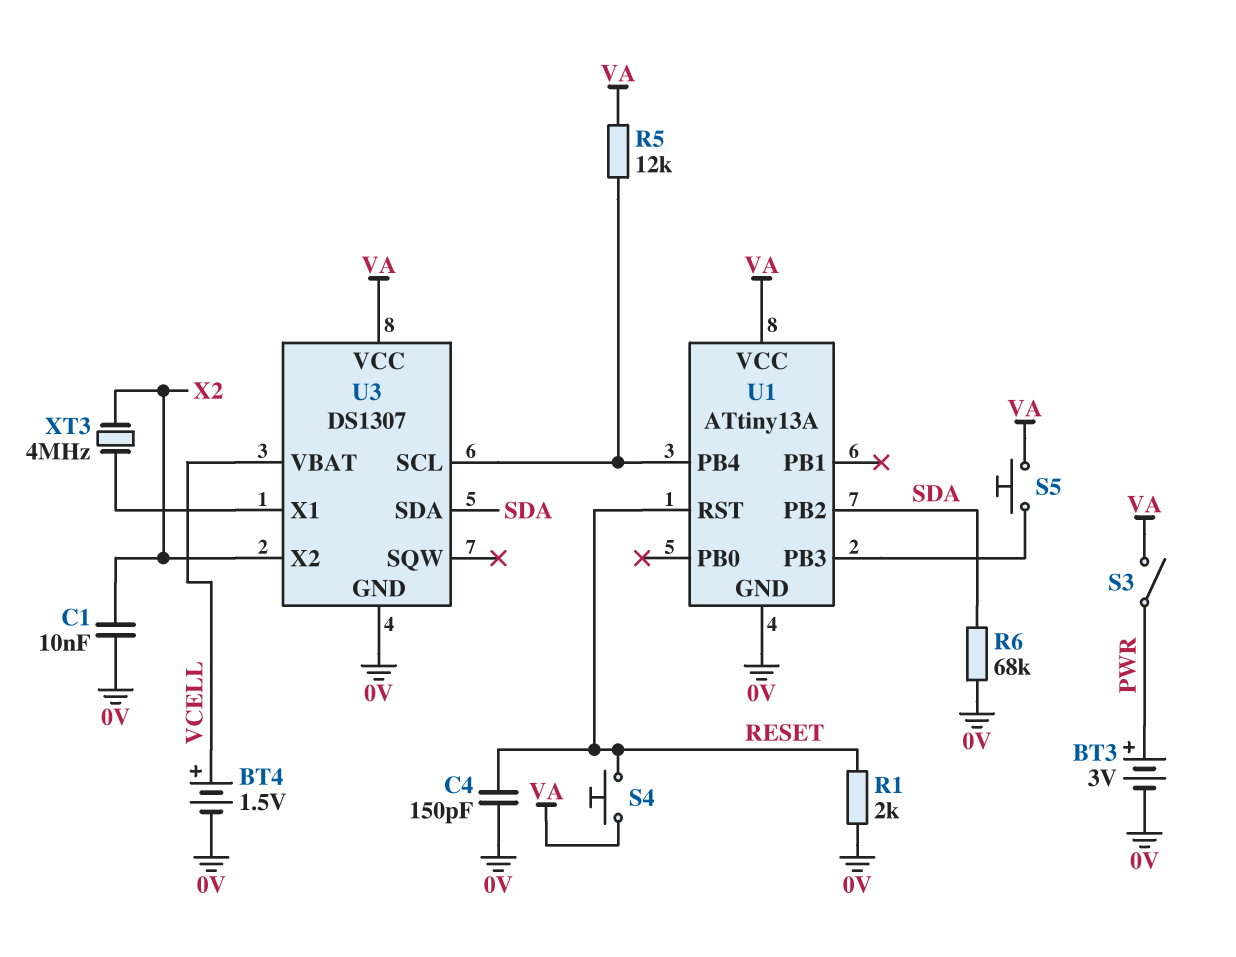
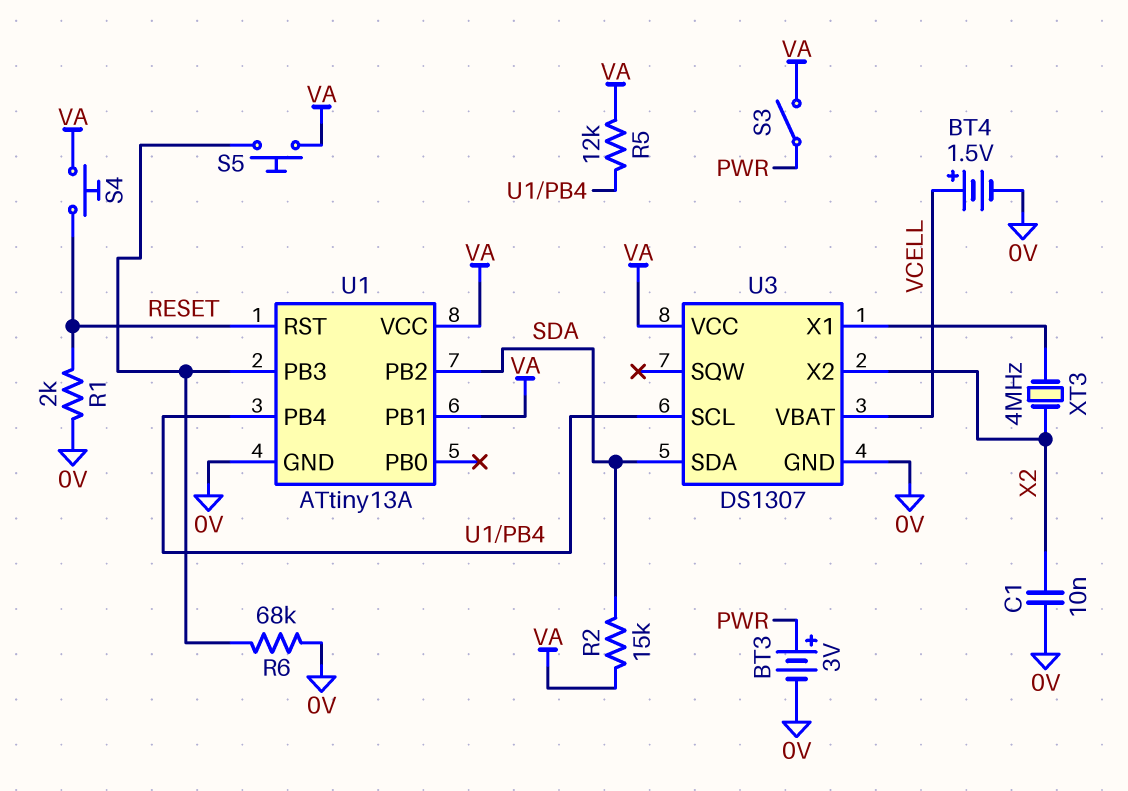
C4: 150pF (0V, RESET) -> none
R2: none -> 15k (SDA, VA)
R6: 68k (0V, SDA) -> 68k (0V, U1/PB3)
U1 pin PB1: none -> VA

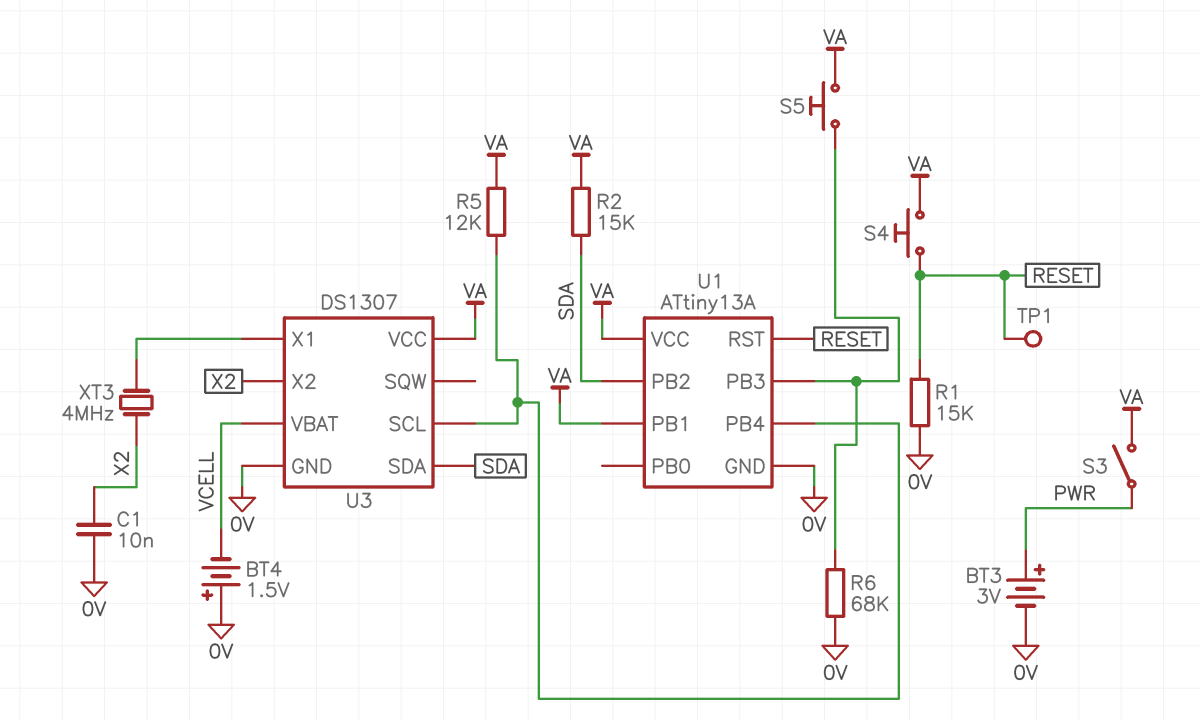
BT4: 1.5V (plus VCELL, minus 0V) -> 1.5V (plus 0V, minus VCELL)
R1: 2k (0V, RESET) -> 15k (0V, RESET)
TP1: none -> test point (RESET)

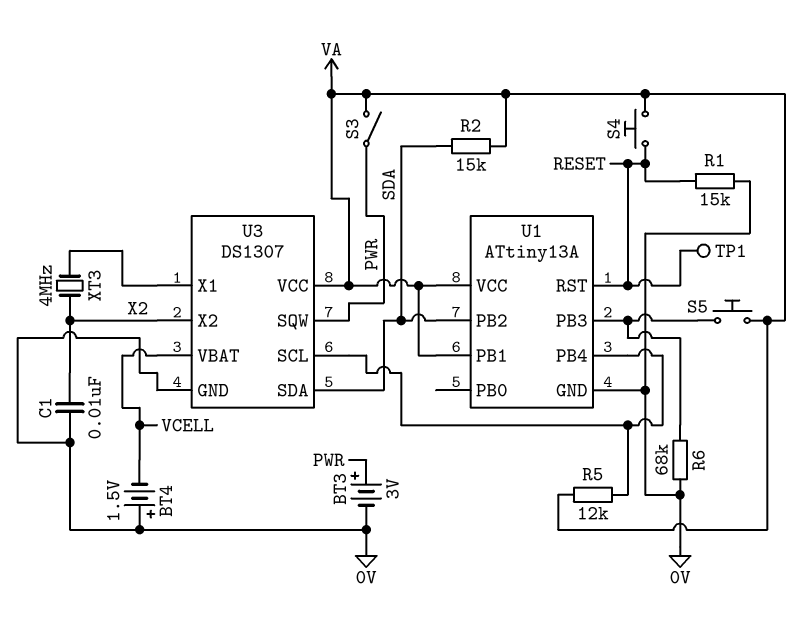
U3 pin SQW: none -> PWR

